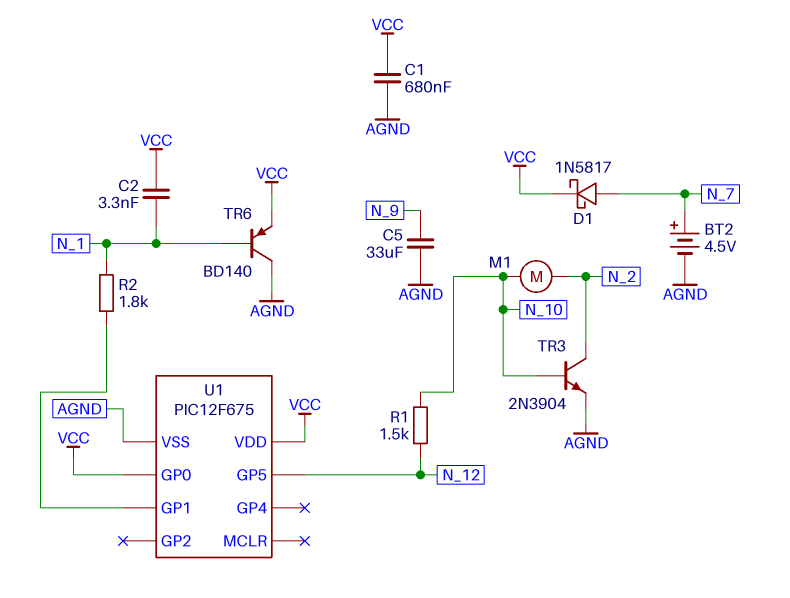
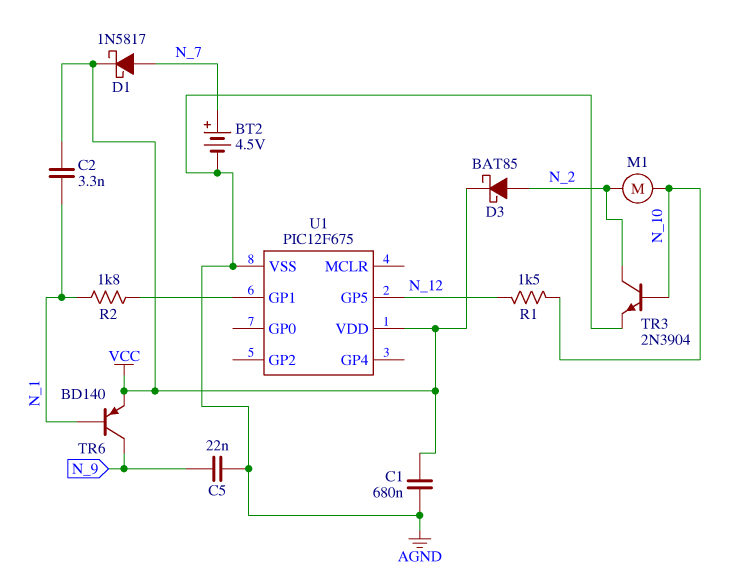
C5: 33uF (AGND, N_9) -> 22nF (AGND, N_9)
D3: none -> schottky BAT85 (A N_2, K VCC)
TR6: PNP BD140 (B N_1, C AGND, E VCC) -> PNP BD140 (B N_1, C N_9, E VCC)
U1 pin GP0: VCC -> none

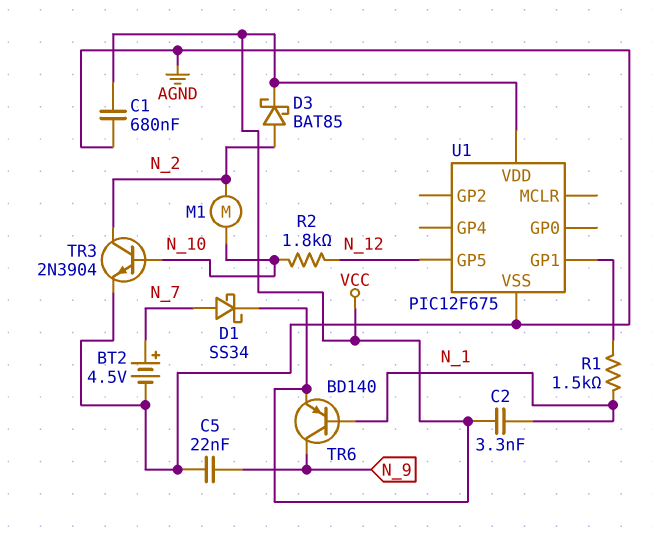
D1: schottky 1N5817 (A N_7, K VCC) -> schottky SS34 (A N_7, K VCC)
R1: 1.5k (N_10, N_12) -> 1.5k (N_1, U1/GP1)
R2: 1.8k (N_1, U1/GP1) -> 1.8k (N_10, N_12)

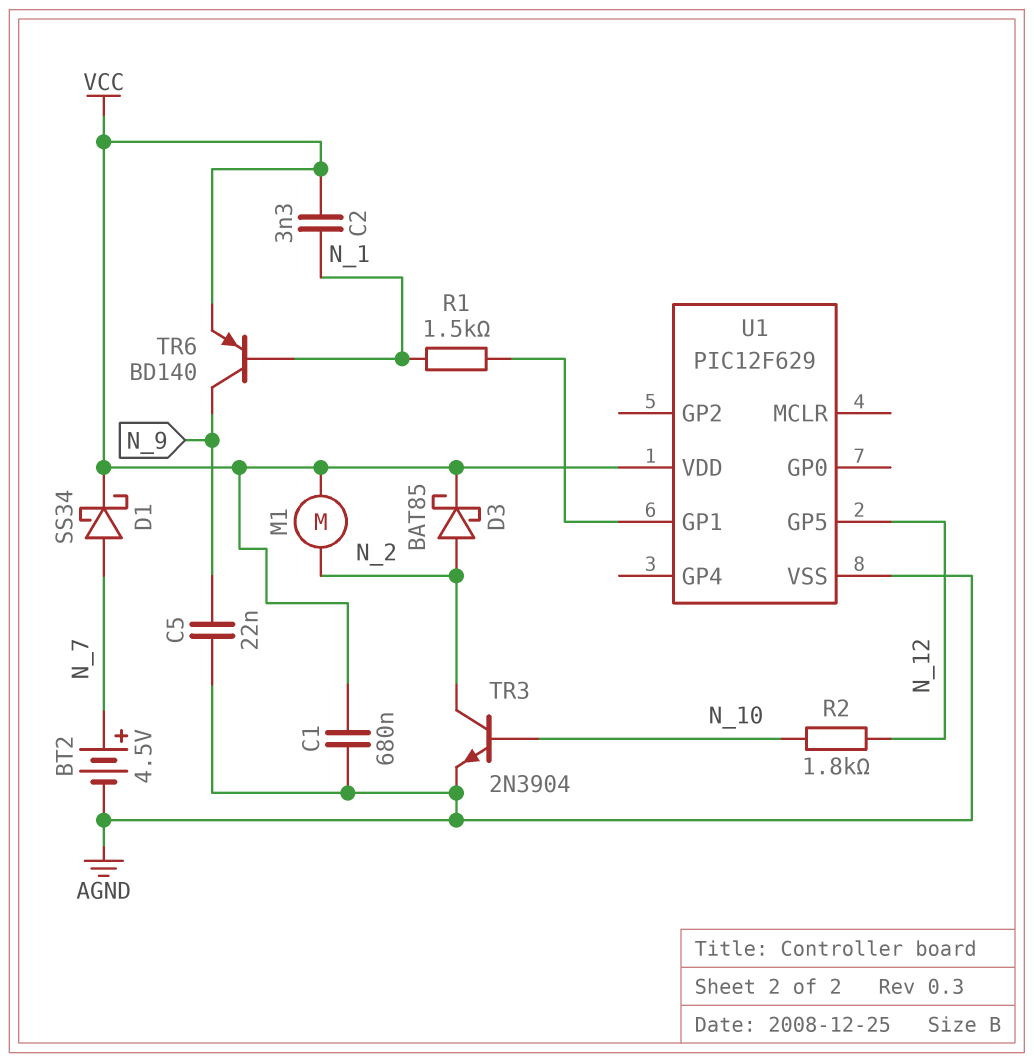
M1: motor (N_2, N_10) -> motor (N_2, VCC)
U1: PIC12F675 -> PIC12F629

